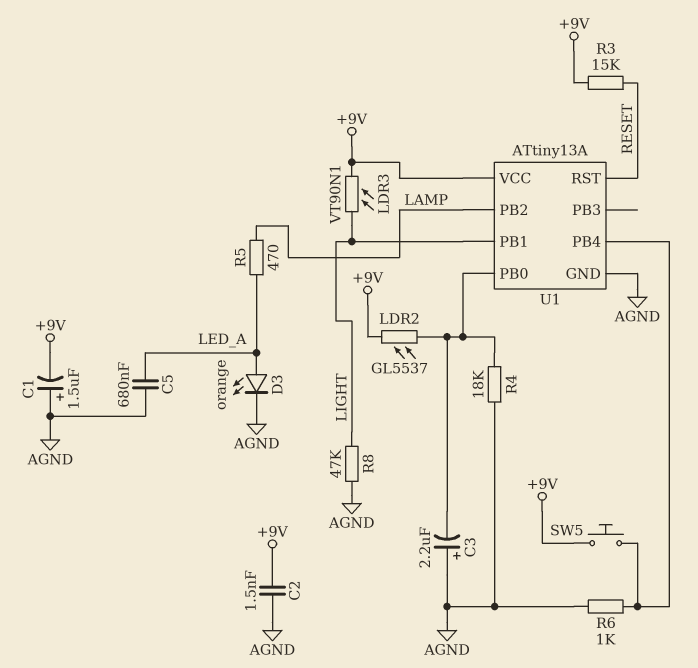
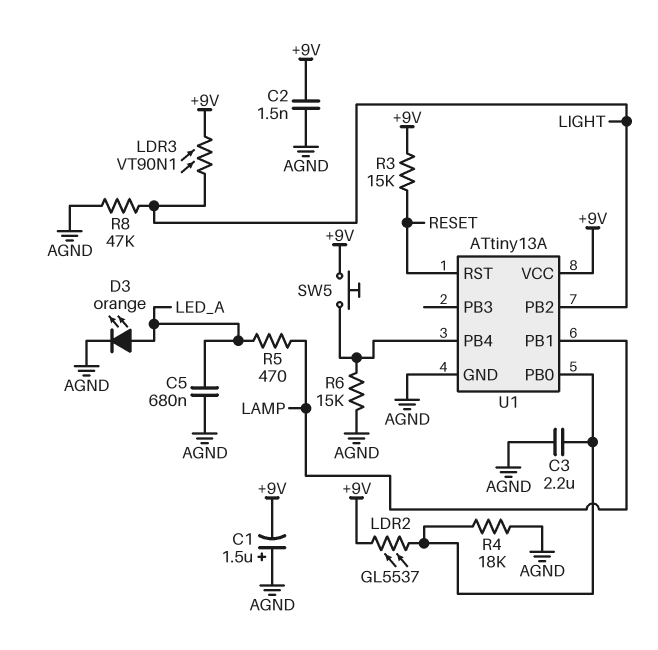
C3: 2.2uF (plus AGND, minus U1/PB0) -> 2.2uF (AGND, U1/PB0)
R6: 1k (AGND, U1/PB4) -> 15k (AGND, U1/PB4)
U1 pin PB1: LIGHT -> LAMP
U1 pin PB2: LAMP -> LIGHT

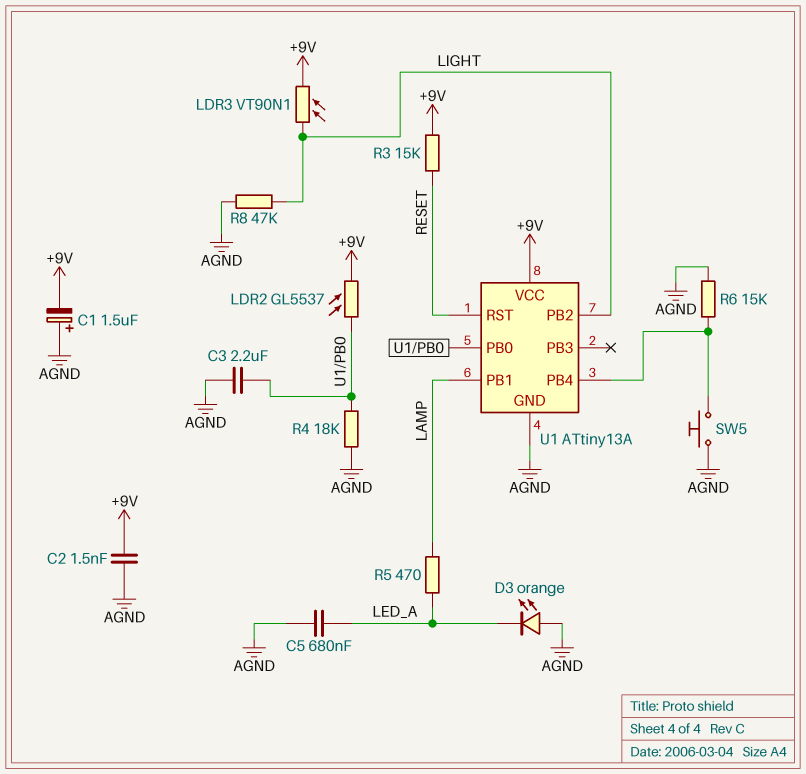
D3: LED orange (A LED_A, K AGND) -> LED orange (A AGND, K LED_A)
SW5: button (+9V, U1/PB4) -> button (AGND, U1/PB4)

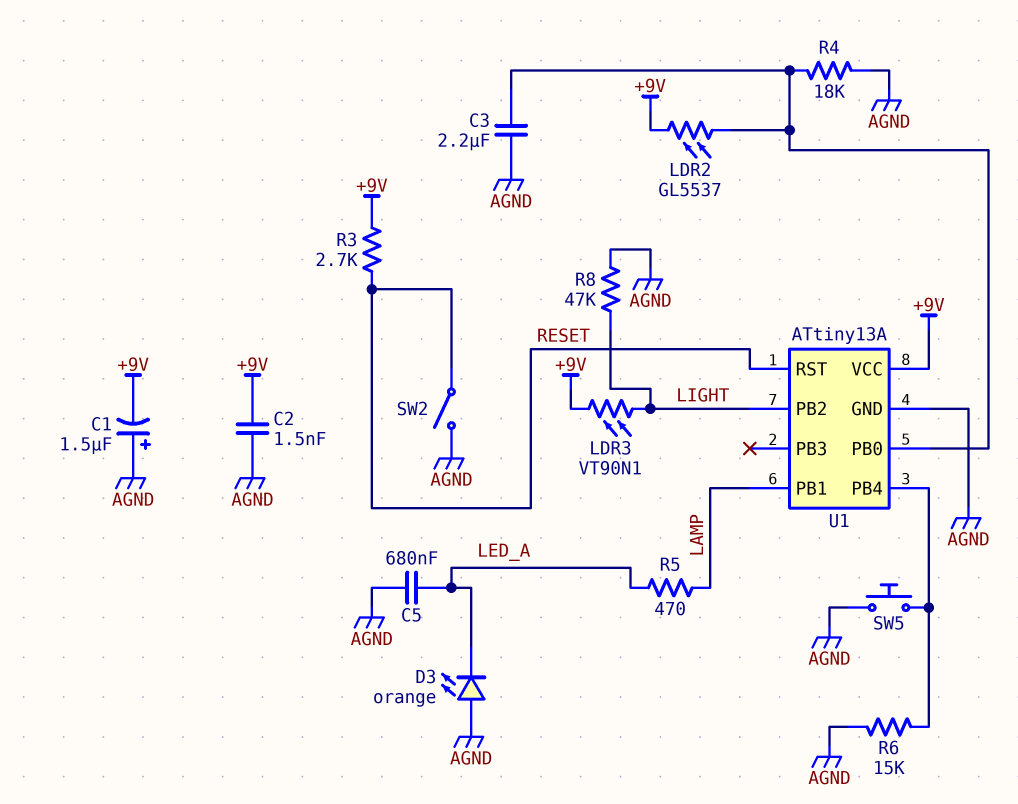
R3: 15k (+9V, RESET) -> 2.7k (+9V, RESET)
SW2: none -> switch (AGND, RESET)

